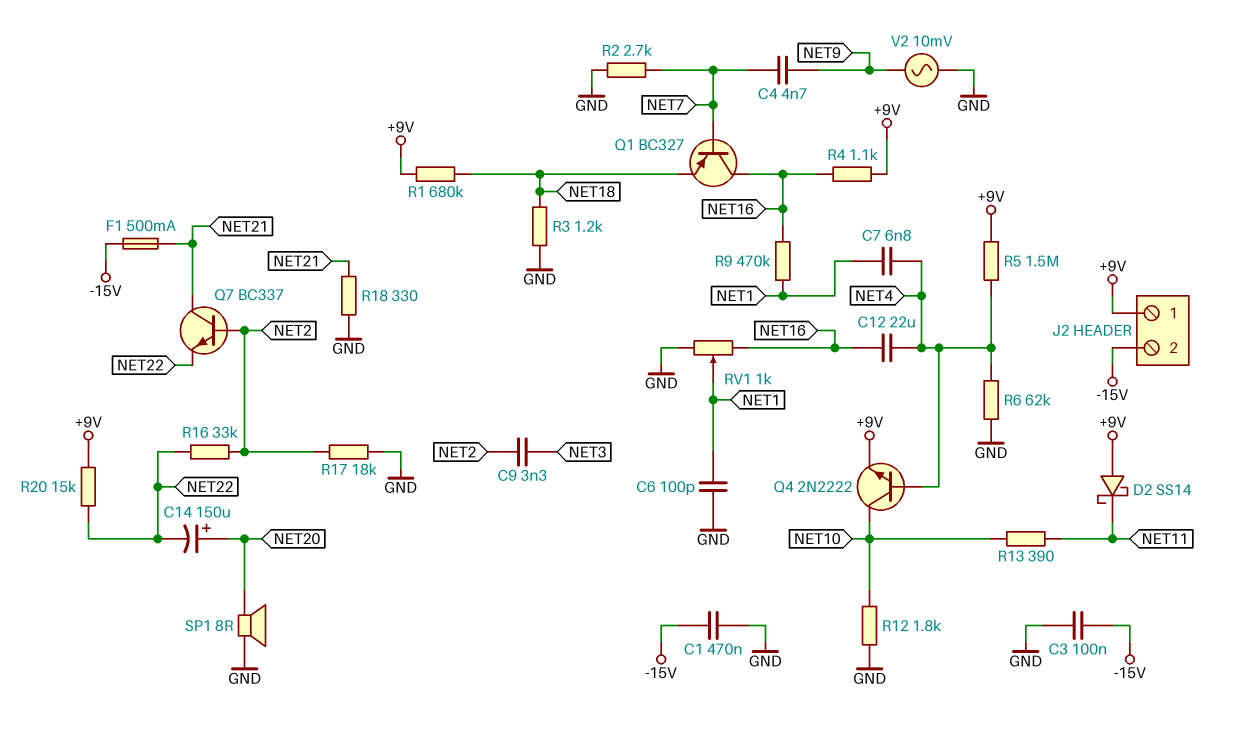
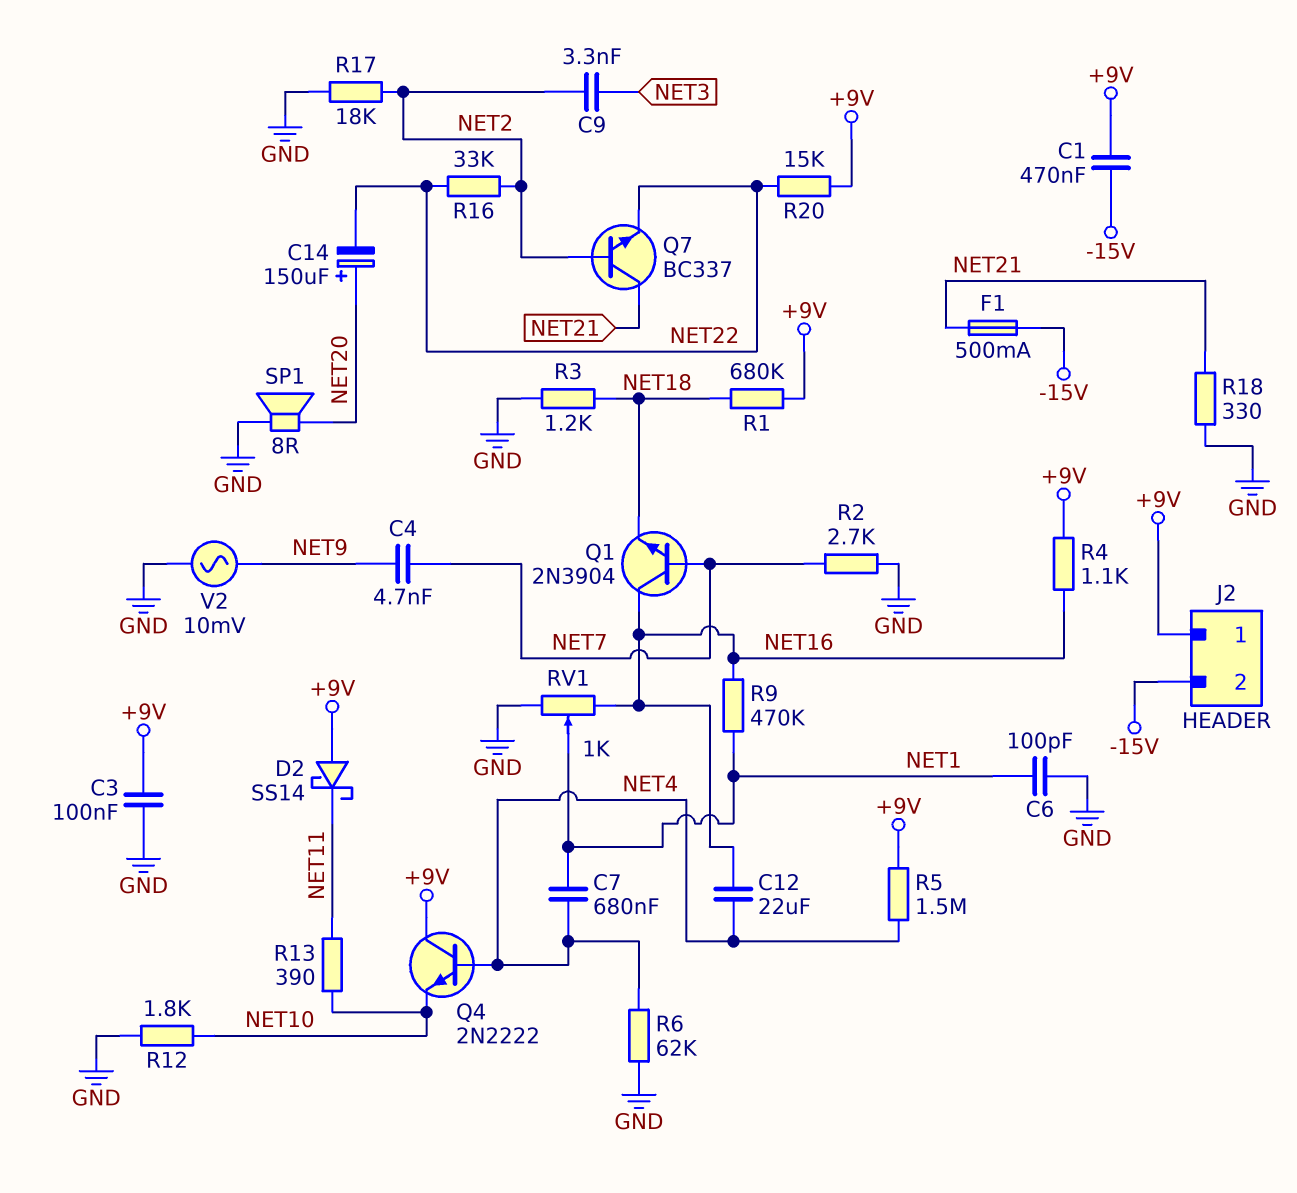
C1: 470nF (-15V, GND) -> 470nF (+9V, -15V)
C3: 100nF (-15V, GND) -> 100nF (+9V, GND)
C7: 6.8nF (NET1, NET4) -> 680nF (NET1, NET4)
Q1: PNP BC327 (B NET7, C NET16, E NET18) -> NPN 2N3904 (B NET7, C NET16, E NET18)
Q4: NPN 2N2222 (B NET4, C NET10, E +9V) -> NPN 2N2222 (B NET4, C +9V, E NET10)

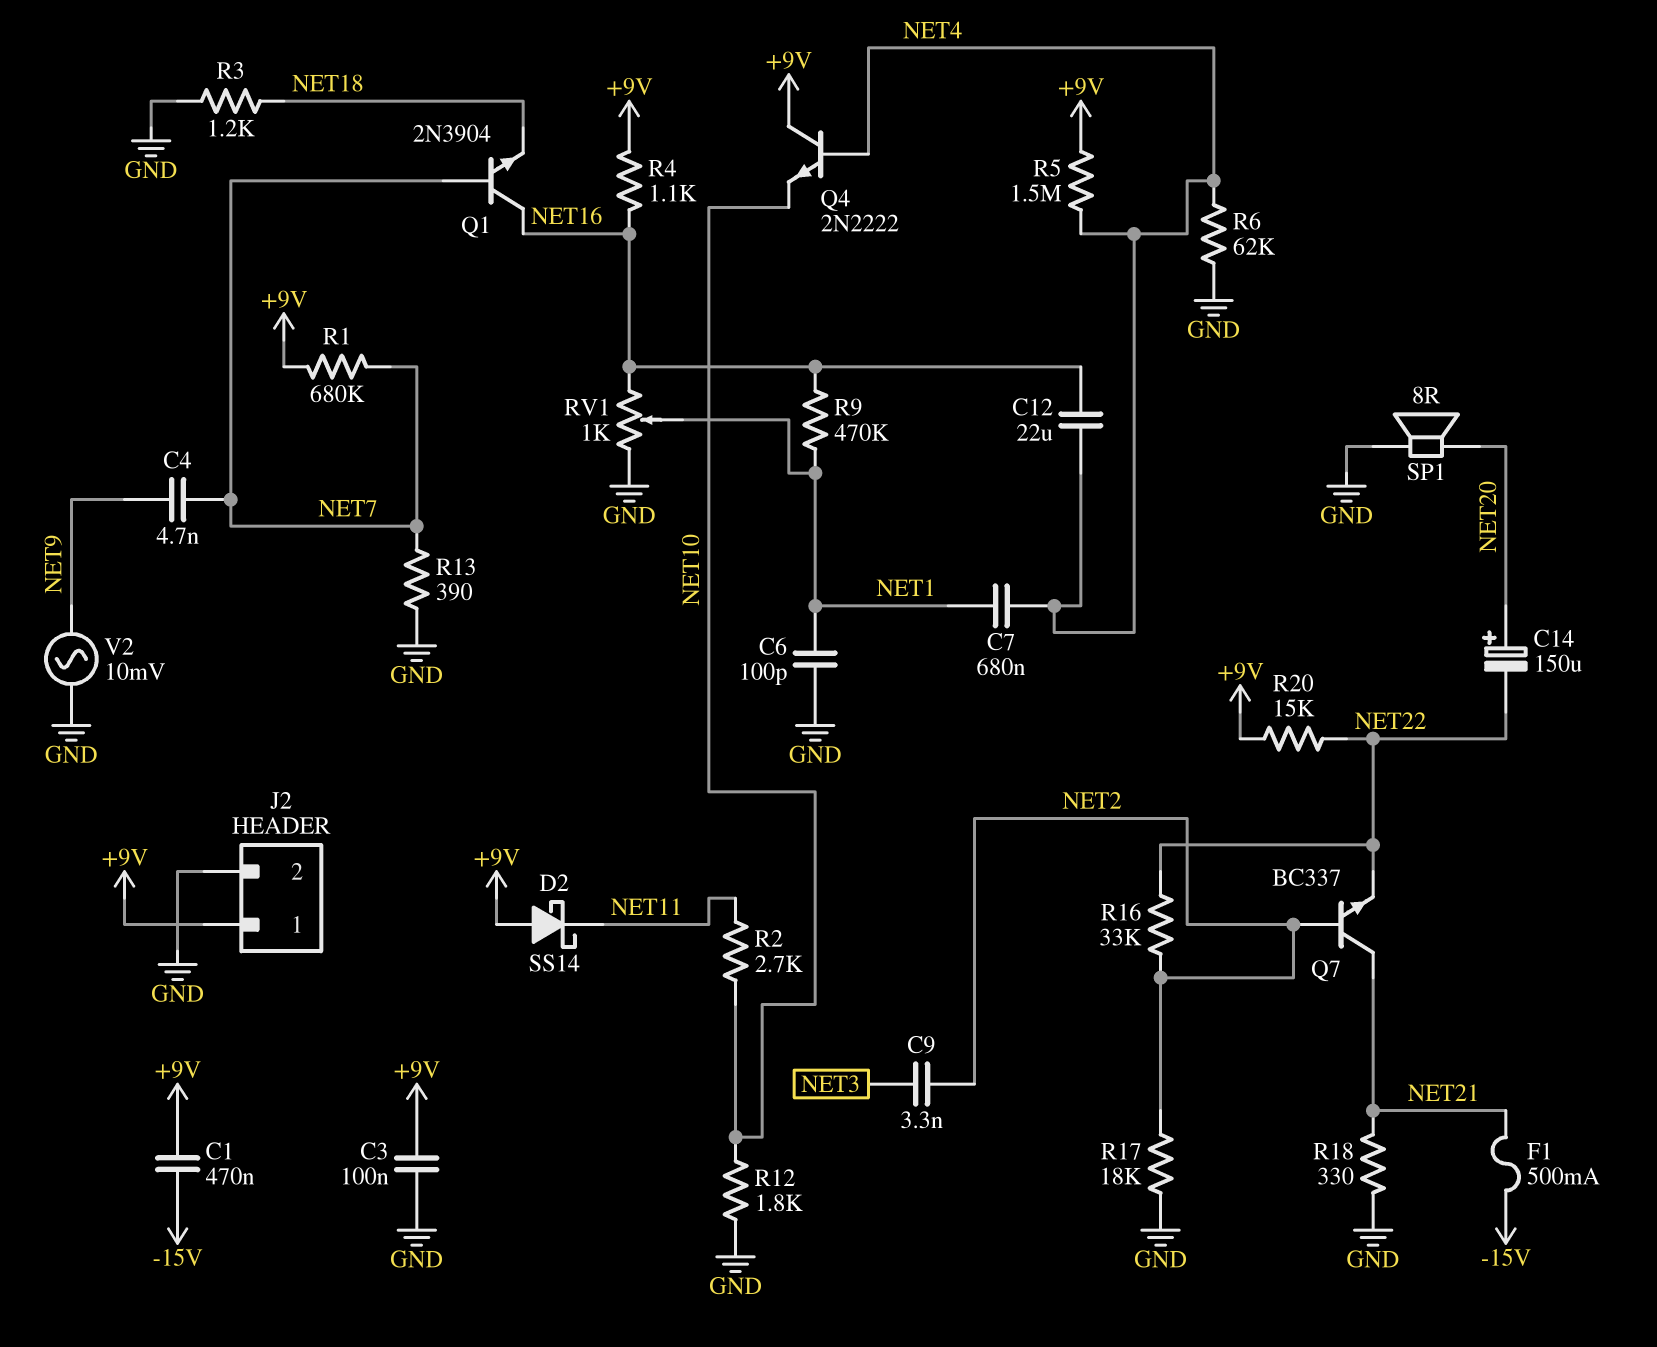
J2 pin 2: -15V -> GND
R1: 680k (+9V, NET18) -> 680k (+9V, NET7)
R2: 2.7k (GND, NET7) -> 2.7k (NET10, NET11)
R13: 390 (NET10, NET11) -> 390 (GND, NET7)

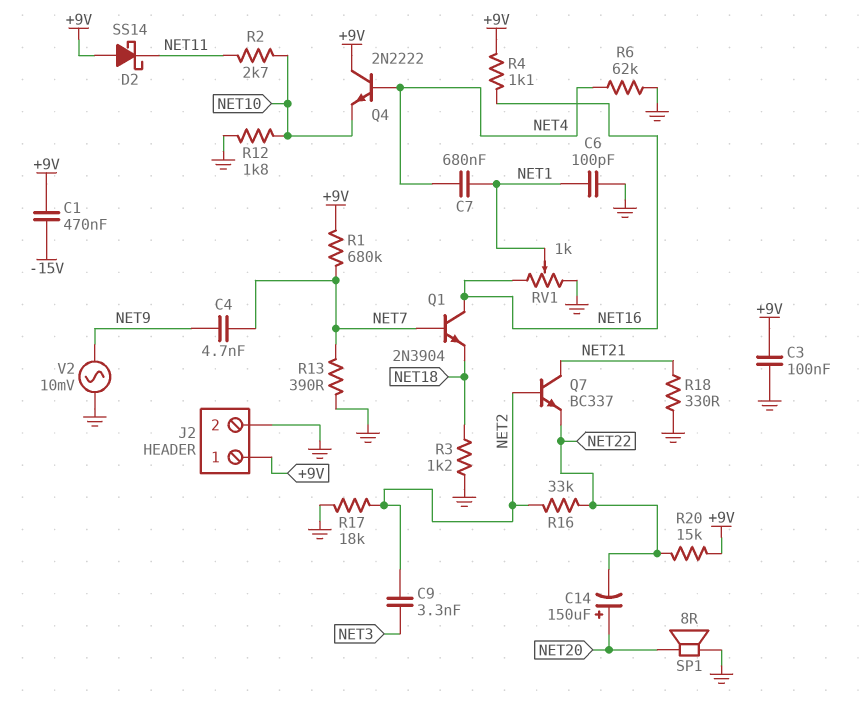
C12: 22uF (NET4, NET16) -> none
F1: 500mA (-15V, NET21) -> none
R5: 1.5M (+9V, NET4) -> none
R9: 470k (NET1, NET16) -> none

